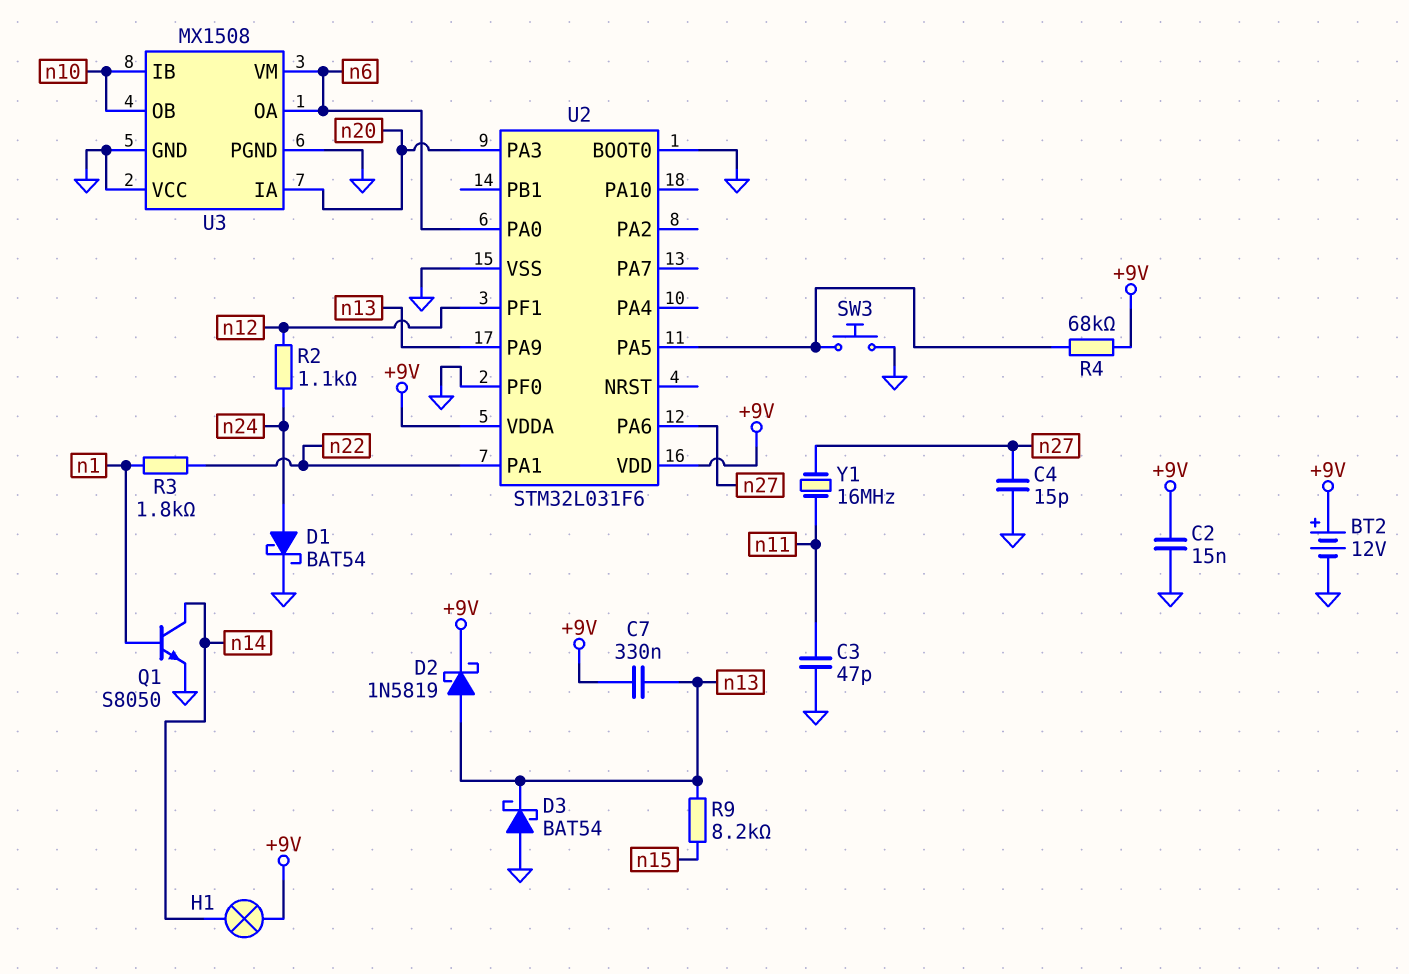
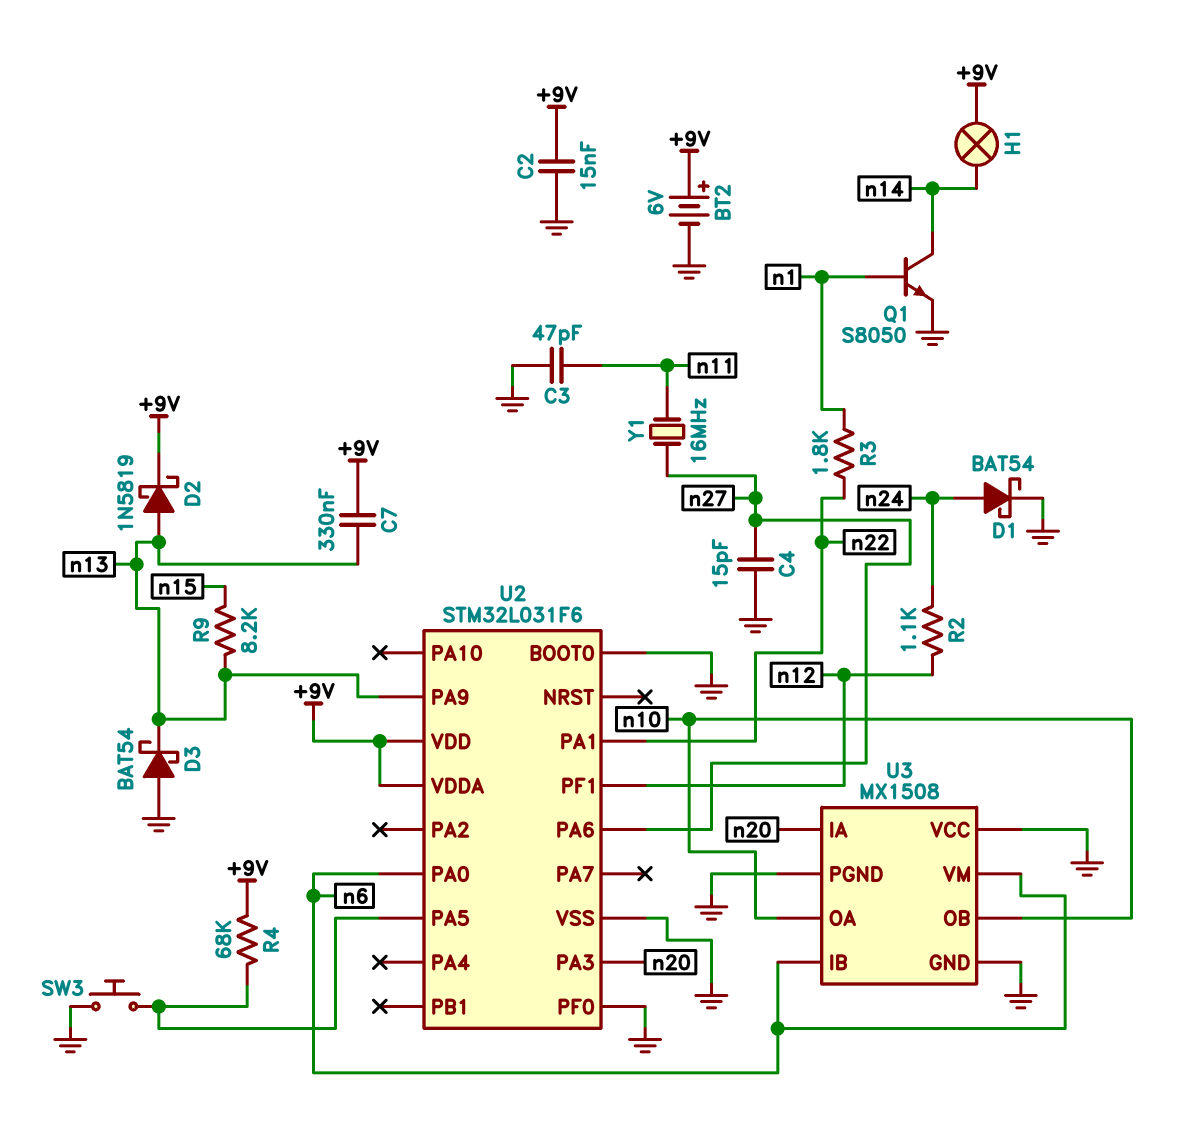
BT2: 12V (plus +9V, minus GND) -> 6V (plus +9V, minus GND)
U3 pin IB: n10 -> n6
U3 pin OA: n6 -> n10

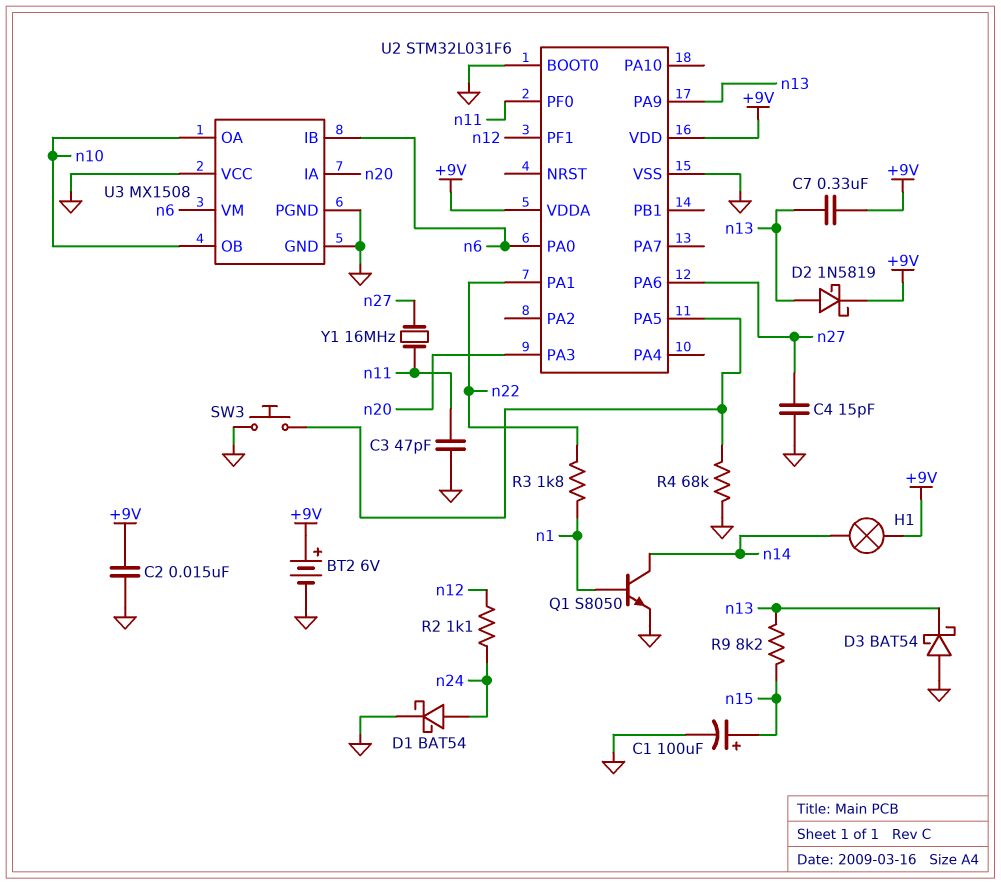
C1: none -> 100uF (plus n15, minus GND)
R4: 68k (+9V, U2/PA5) -> 68k (GND, U2/PA5)
U2 pin PF0: GND -> n11

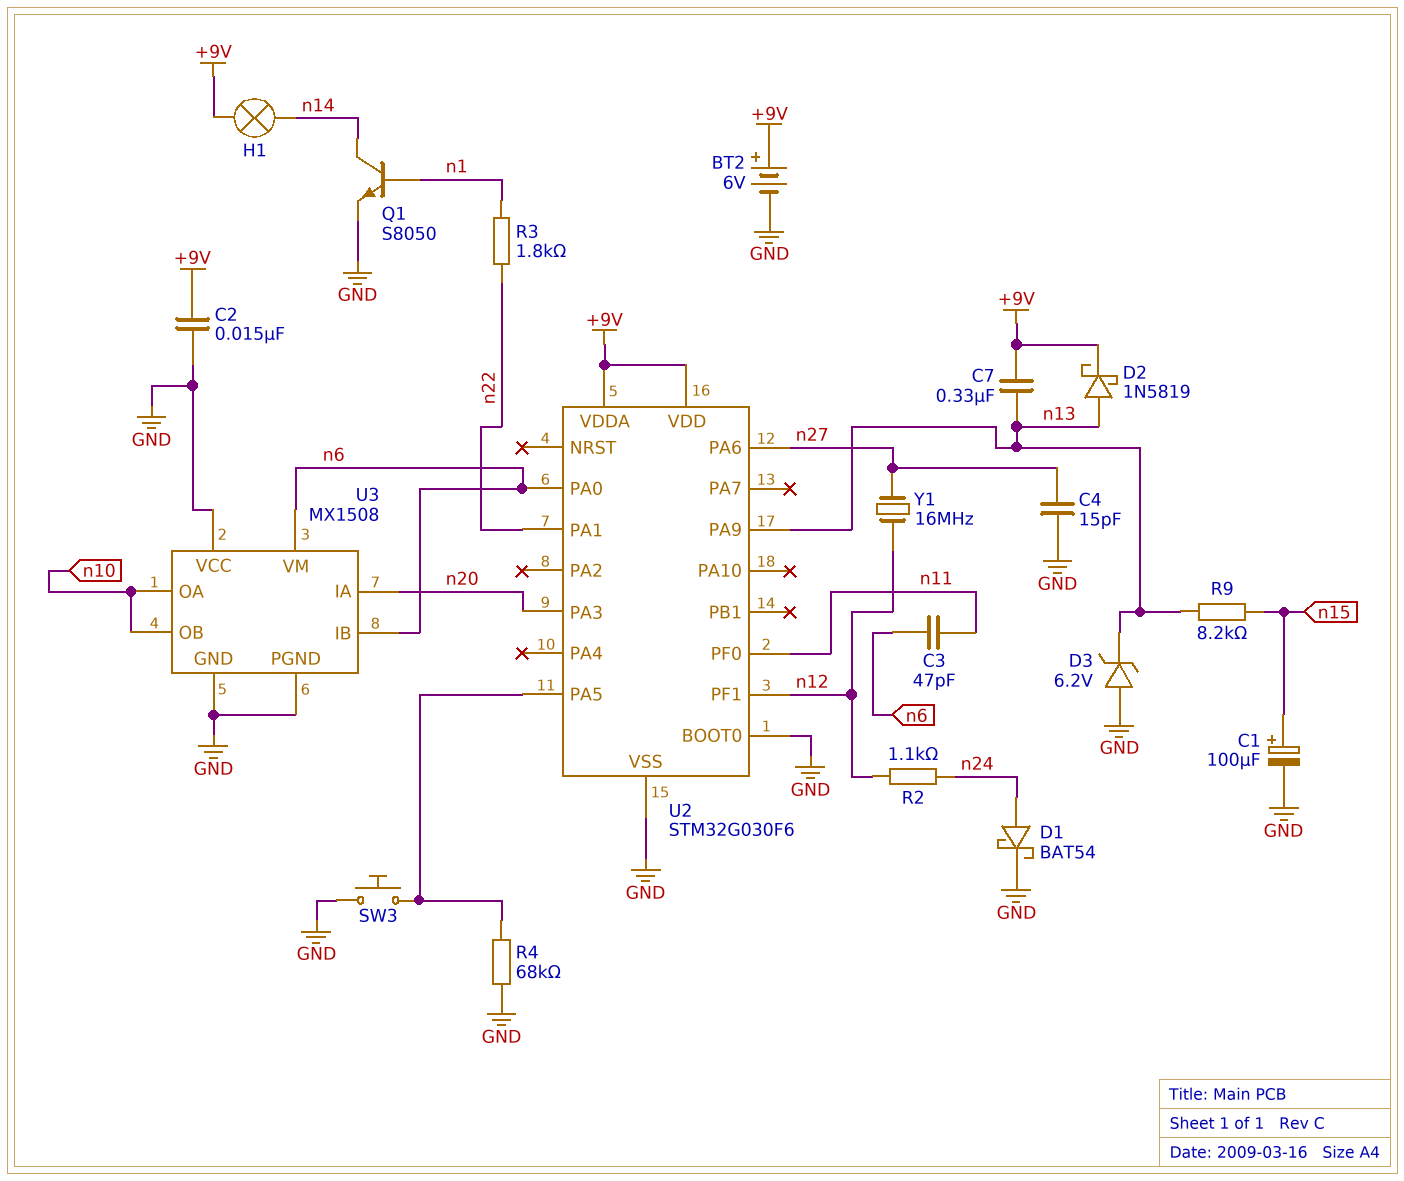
C3: 47pF (GND, n11) -> 47pF (n6, n11)
D3: schottky BAT54 (A GND, K n13) -> zener 6.2V (A GND, K n13)
U2: STM32L031F6 -> STM32G030F6
Y1: 16MHz (n11, n27) -> 16MHz (n12, n27)

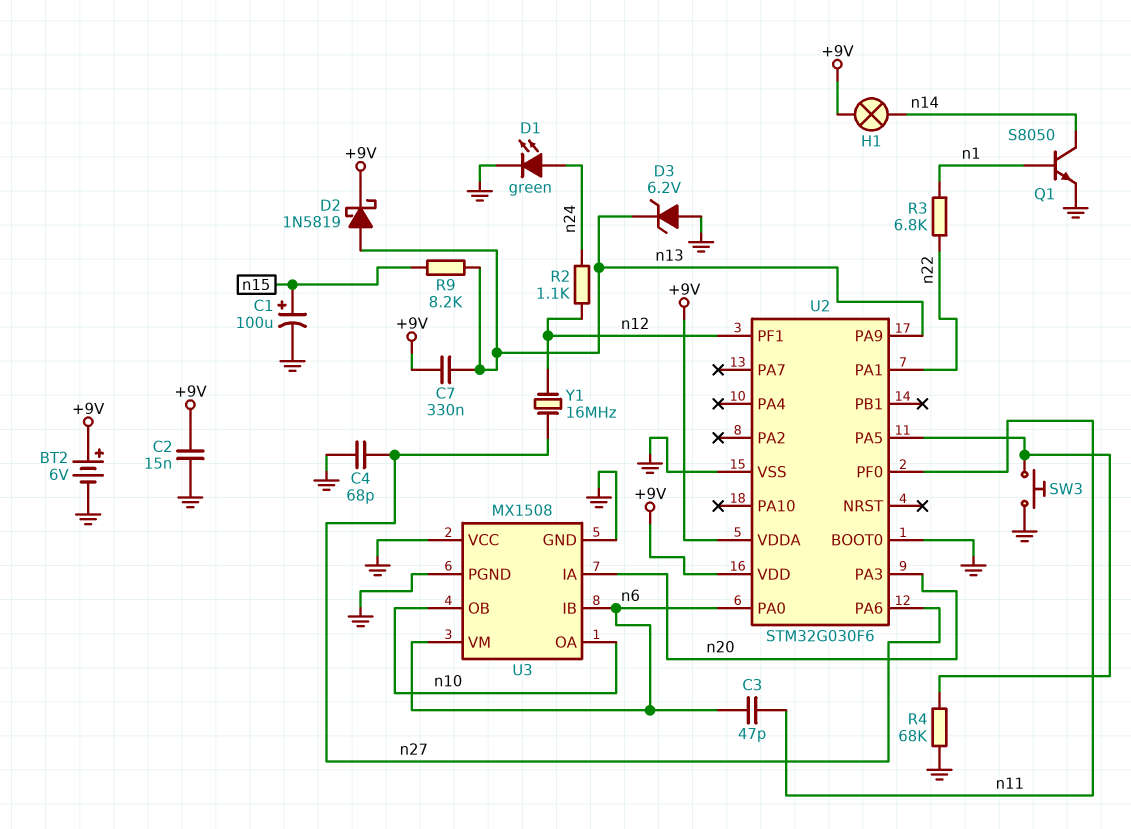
C4: 15pF (GND, n27) -> 68pF (GND, n27)
D1: schottky BAT54 (A n24, K GND) -> LED green (A n24, K GND)
R3: 1.8k (n1, n22) -> 6.8k (n1, n22)

